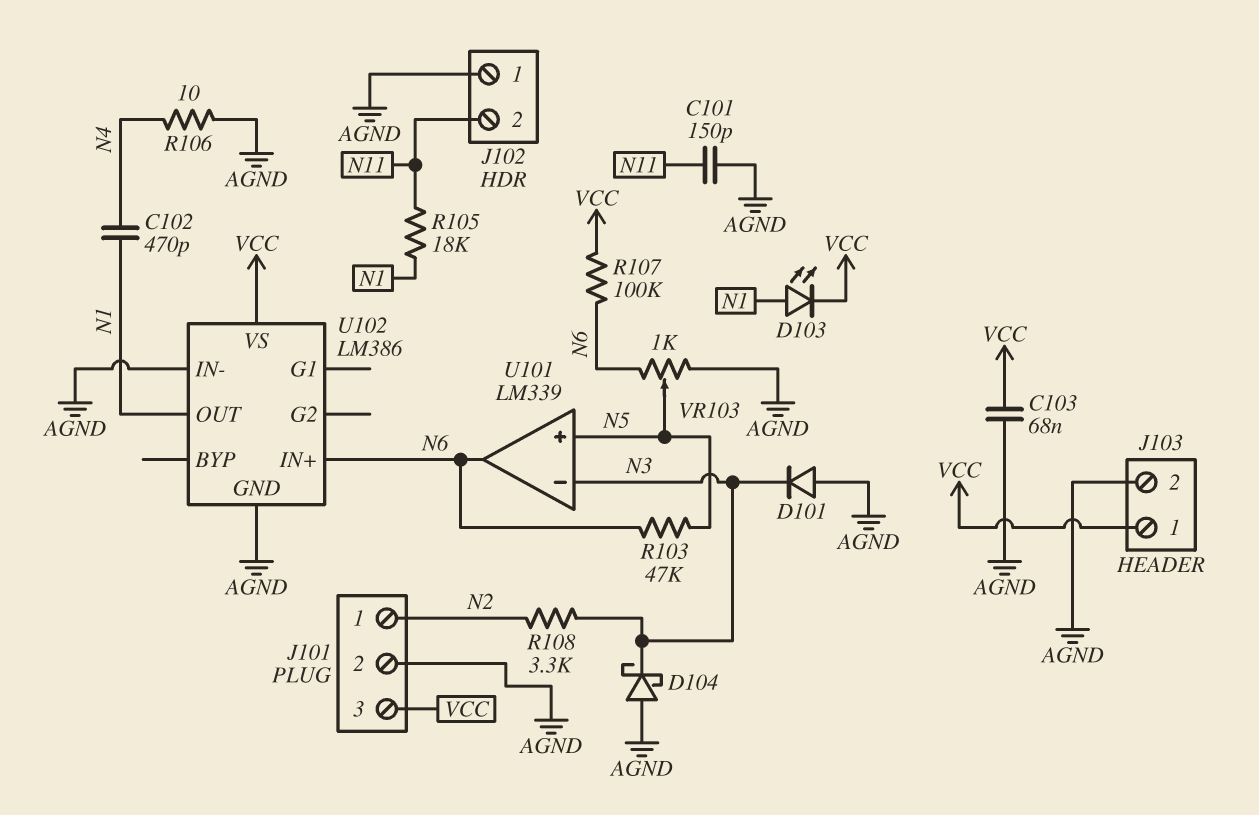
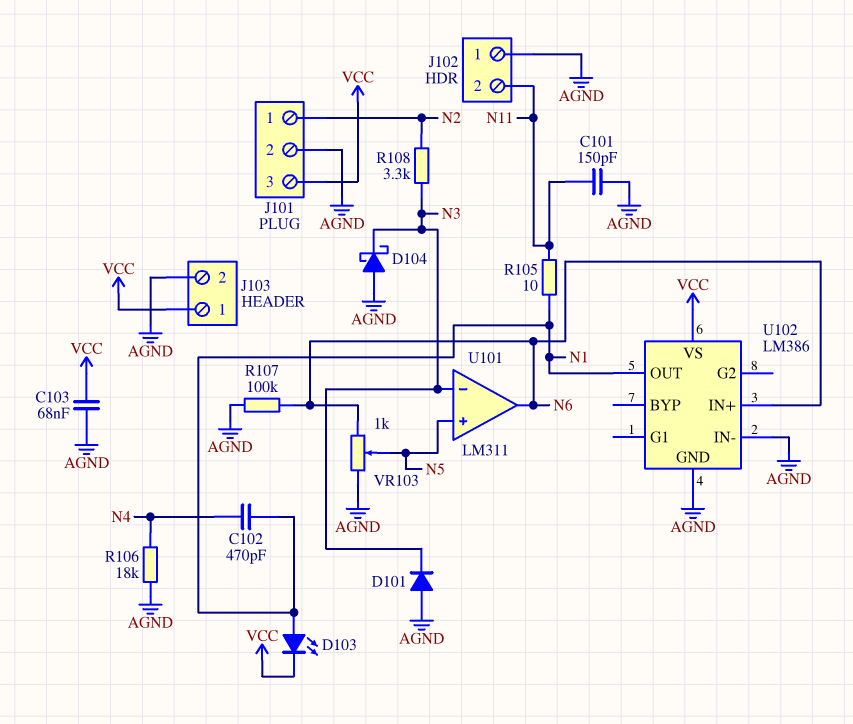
R103: 47k (N5, N6) -> none
R105: 18k (N1, N11) -> 10 (N1, N11)
R106: 10 (AGND, N4) -> 18k (AGND, N4)
R107: 100k (N6, VCC) -> 100k (AGND, N6)
U101: LM339 -> LM311

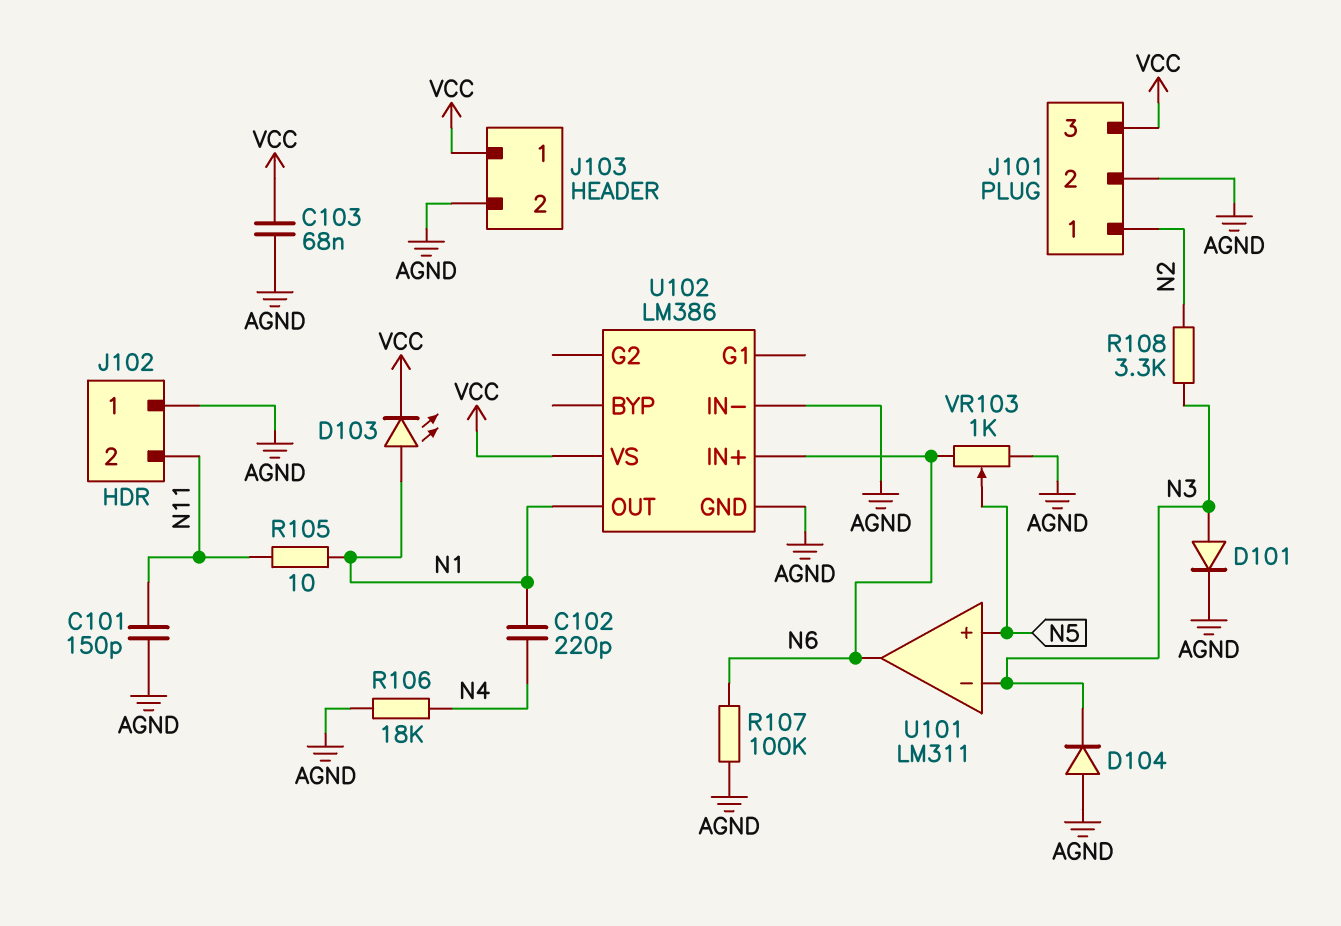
C102: 470pF (N1, N4) -> 220pF (N1, N4)
D101: diode (A AGND, K N3) -> diode (A N3, K AGND)
D104: schottky (A AGND, K N3) -> diode (A AGND, K N3)

